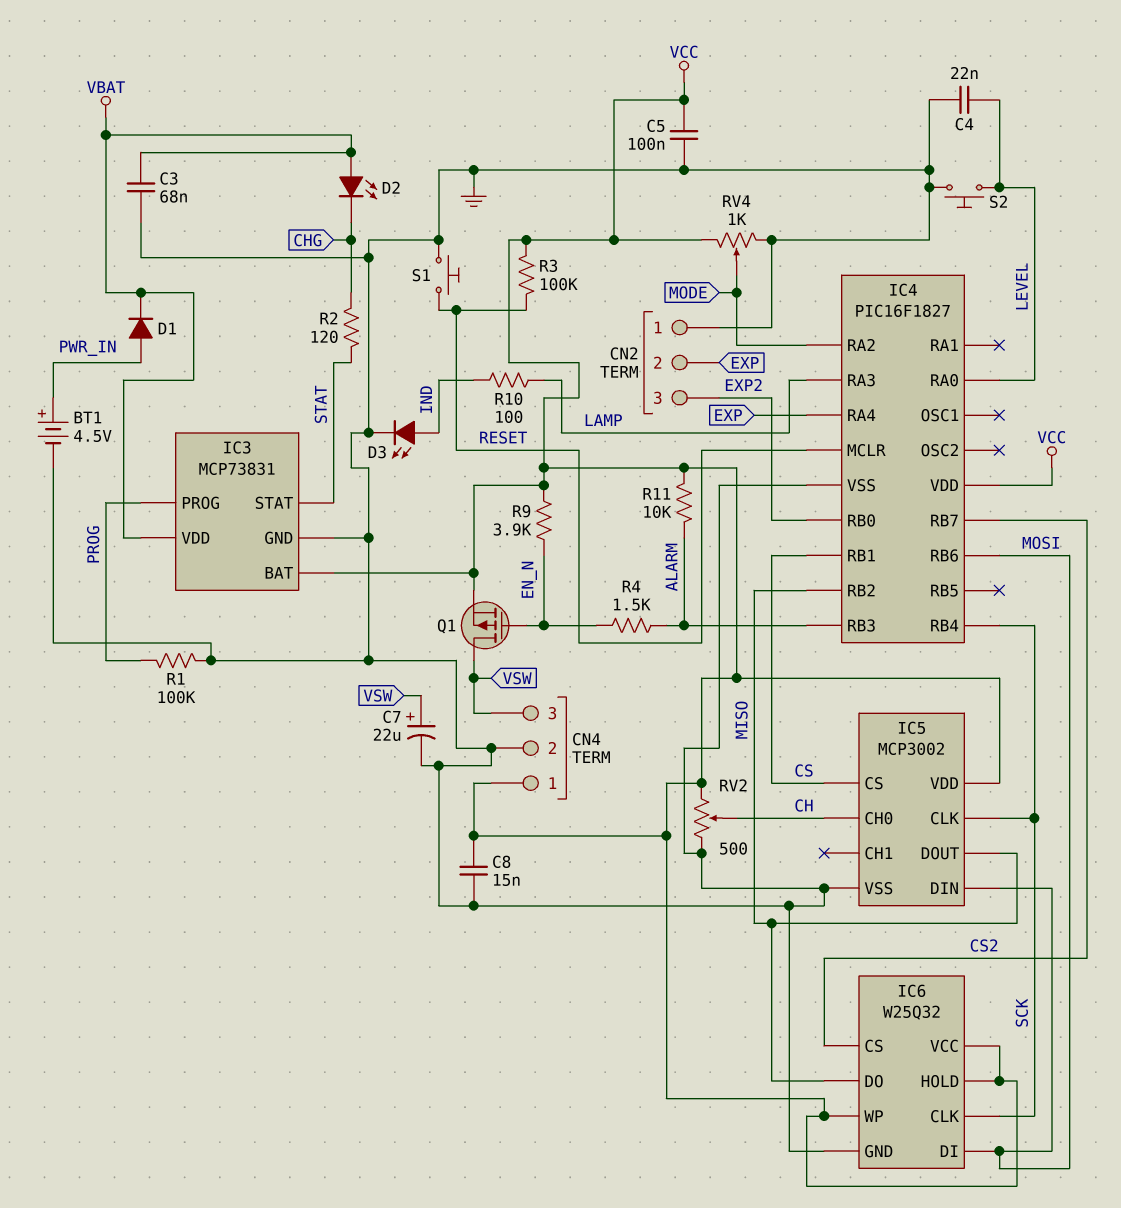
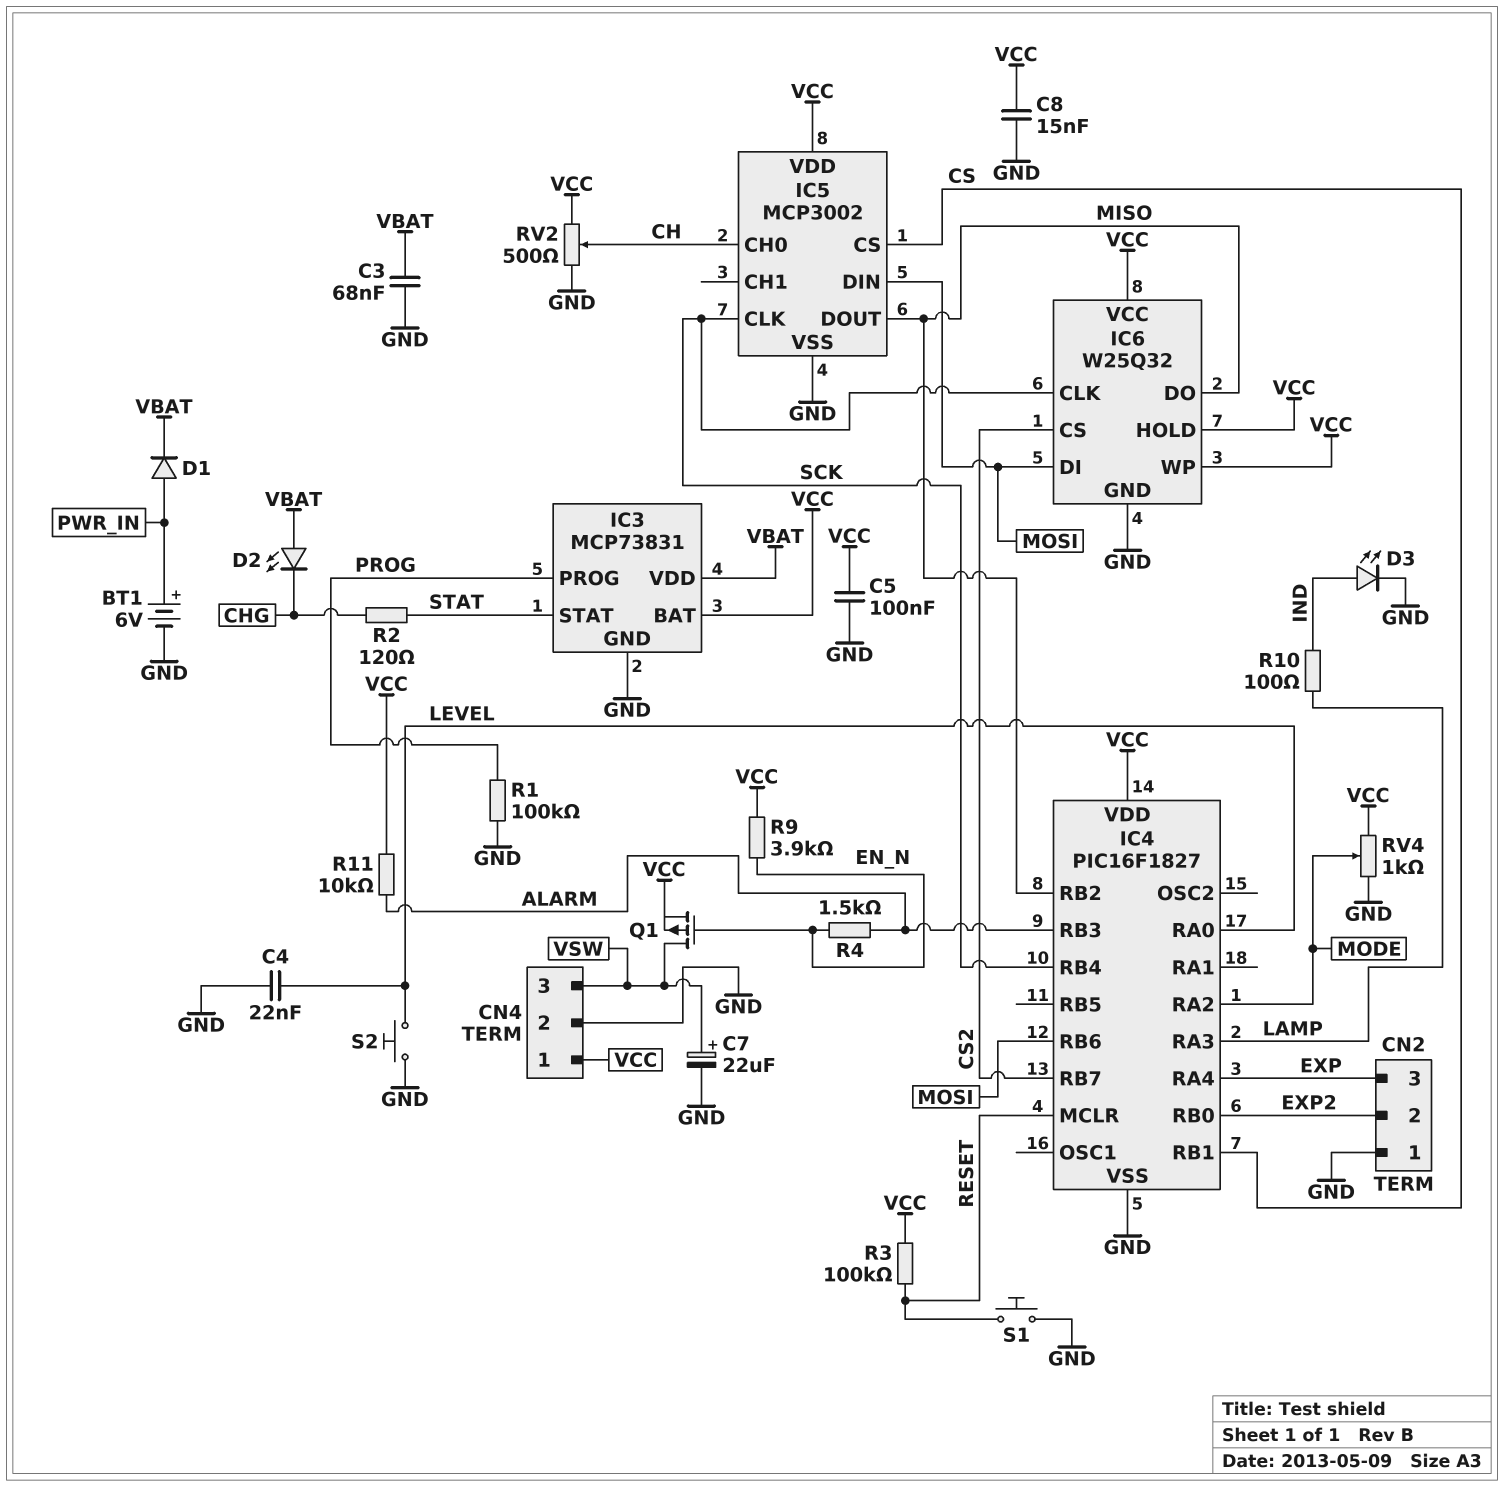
BT1: 4.5V (plus PWR_IN, minus GND) -> 6V (plus PWR_IN, minus GND)
CN2 pin 2: EXP -> EXP2
CN2 pin 3: EXP2 -> EXP

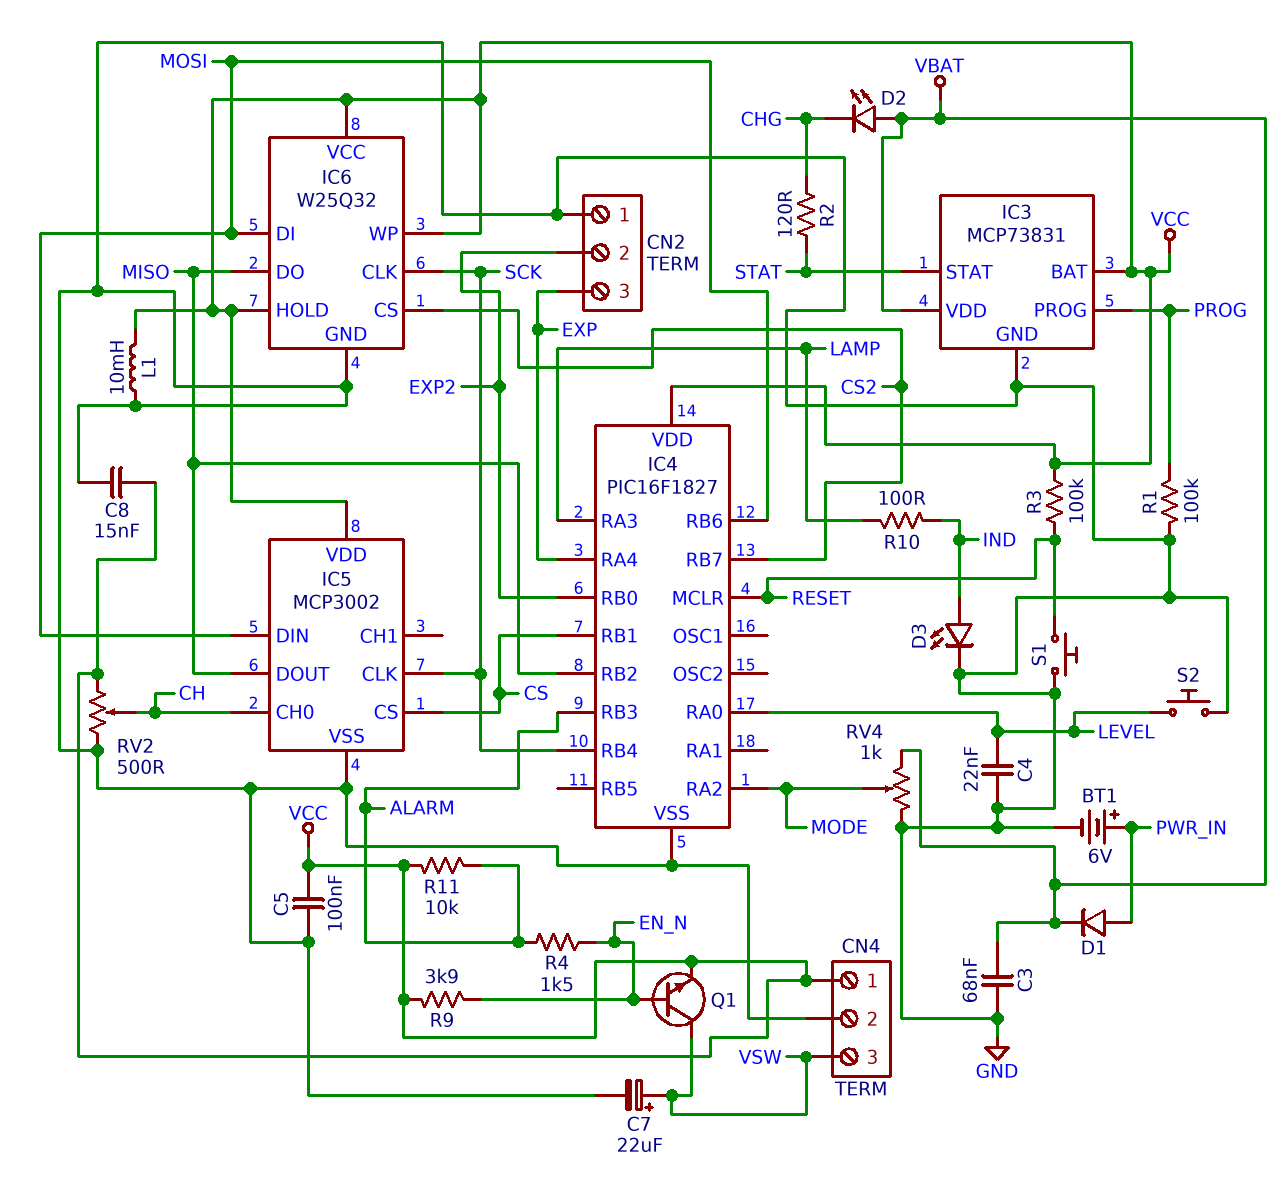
L1: none -> 10mH (GND, VCC)
Q1: PMOS (G EN_N, D VSW, S VCC) -> NPN (B EN_N, C VSW, E VCC)
RV4: 1k (GND, VCC, wiper MODE) -> 1k (GND, VBAT, wiper MODE)

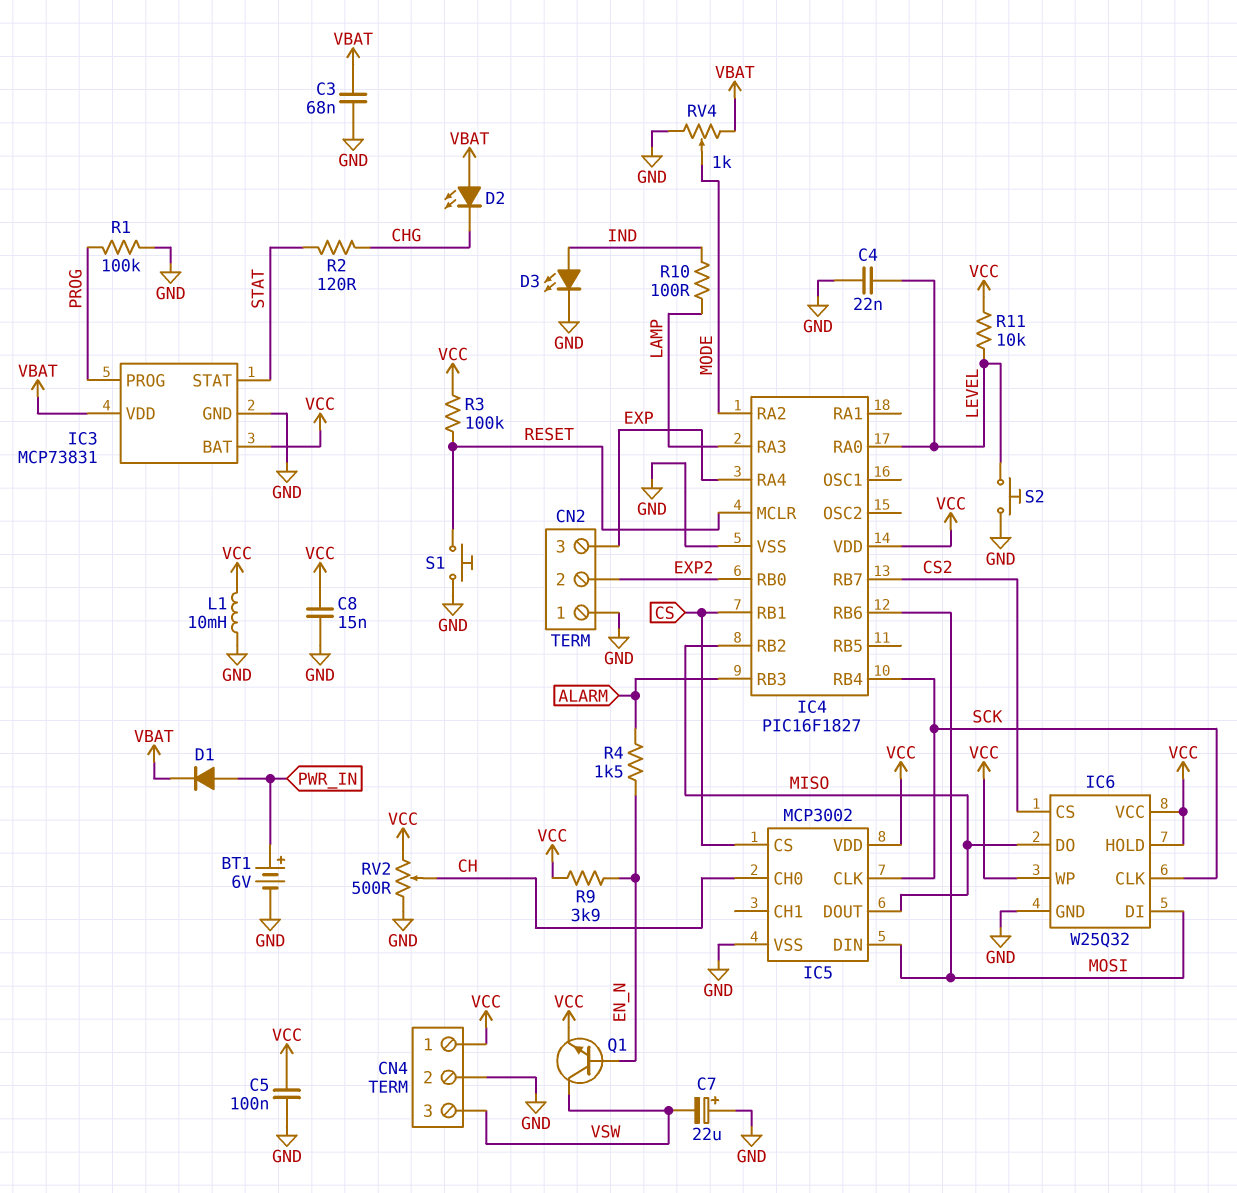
C7: 22uF (plus VSW, minus GND) -> 22uF (plus GND, minus VSW)
R11: 10k (ALARM, VCC) -> 10k (LEVEL, VCC)

